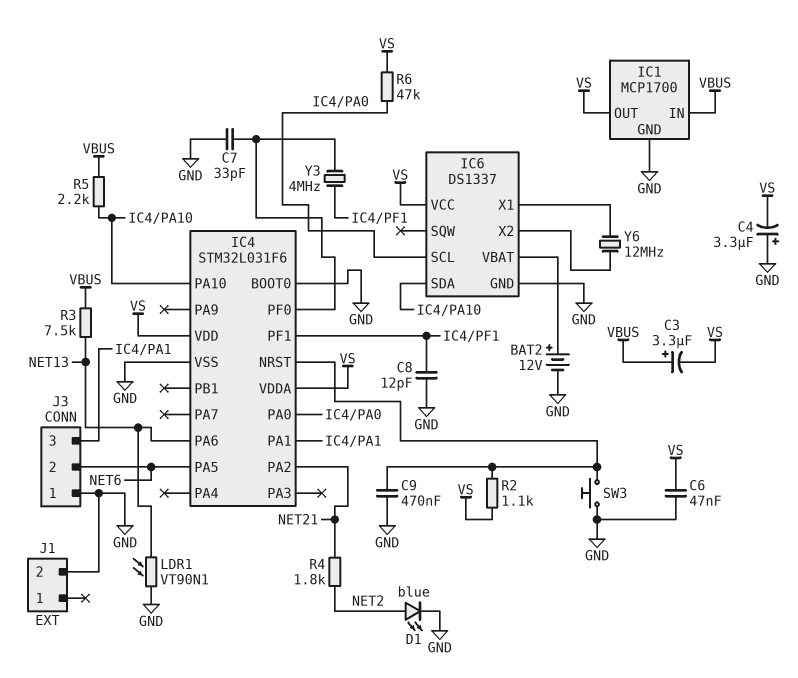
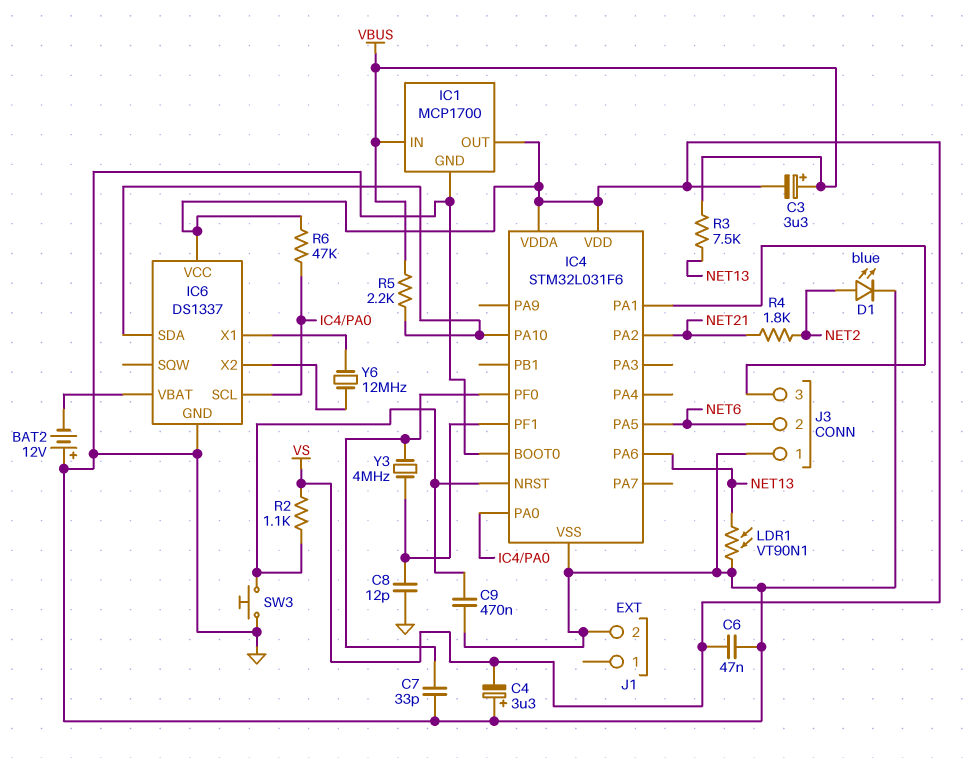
BAT2: 12V (plus IC6/VBAT, minus GND) -> 12V (plus GND, minus IC6/VBAT)

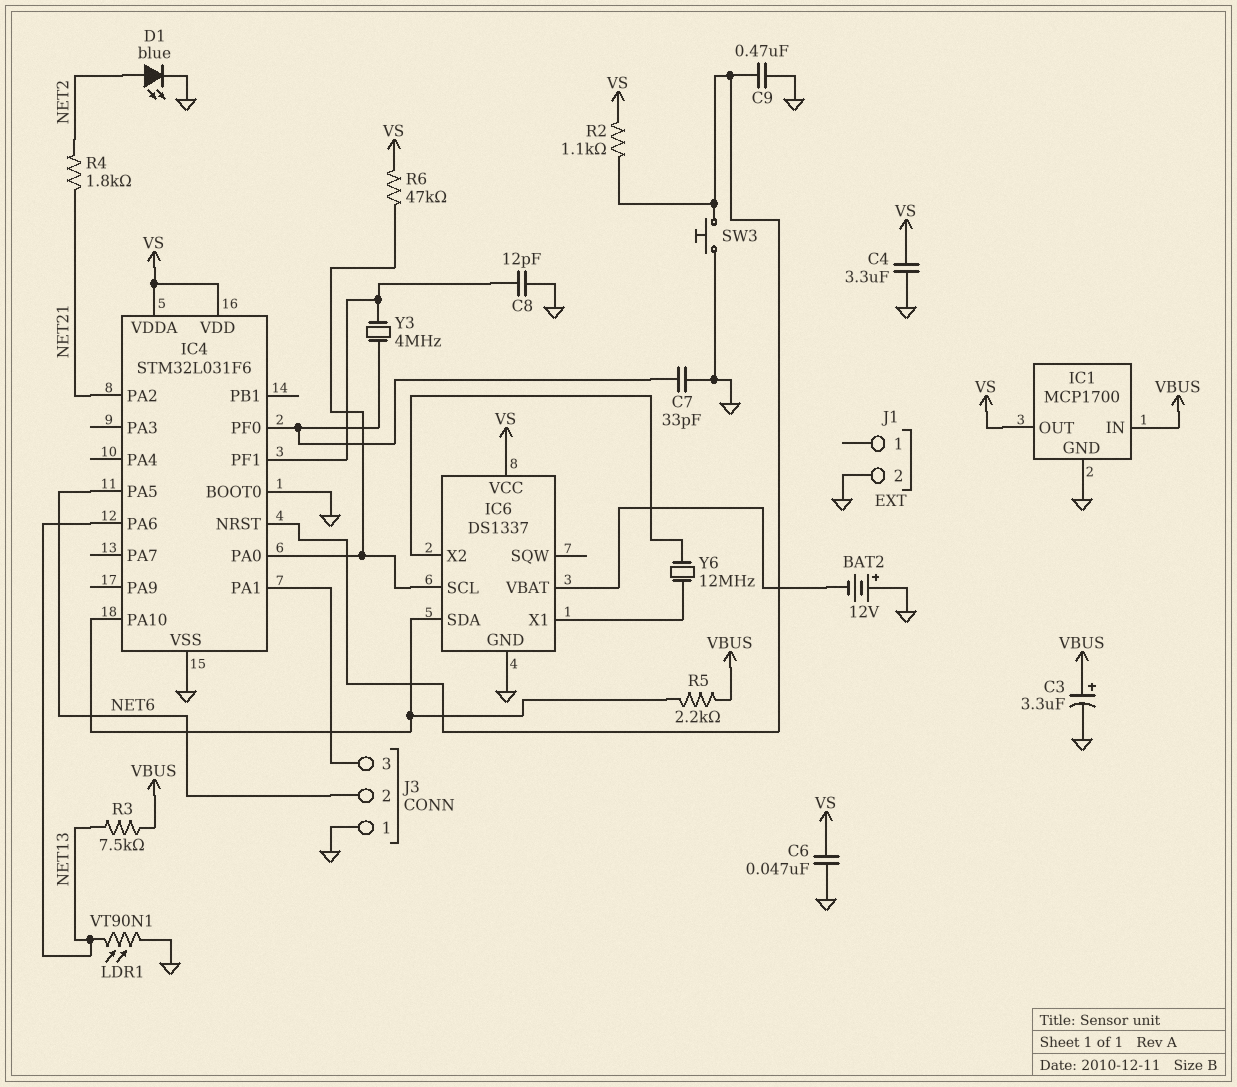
C3: 3.3uF (plus VBUS, minus VS) -> 3.3uF (plus VBUS, minus GND)
C4: 3.3uF (plus GND, minus VS) -> 3.3uF (GND, VS)

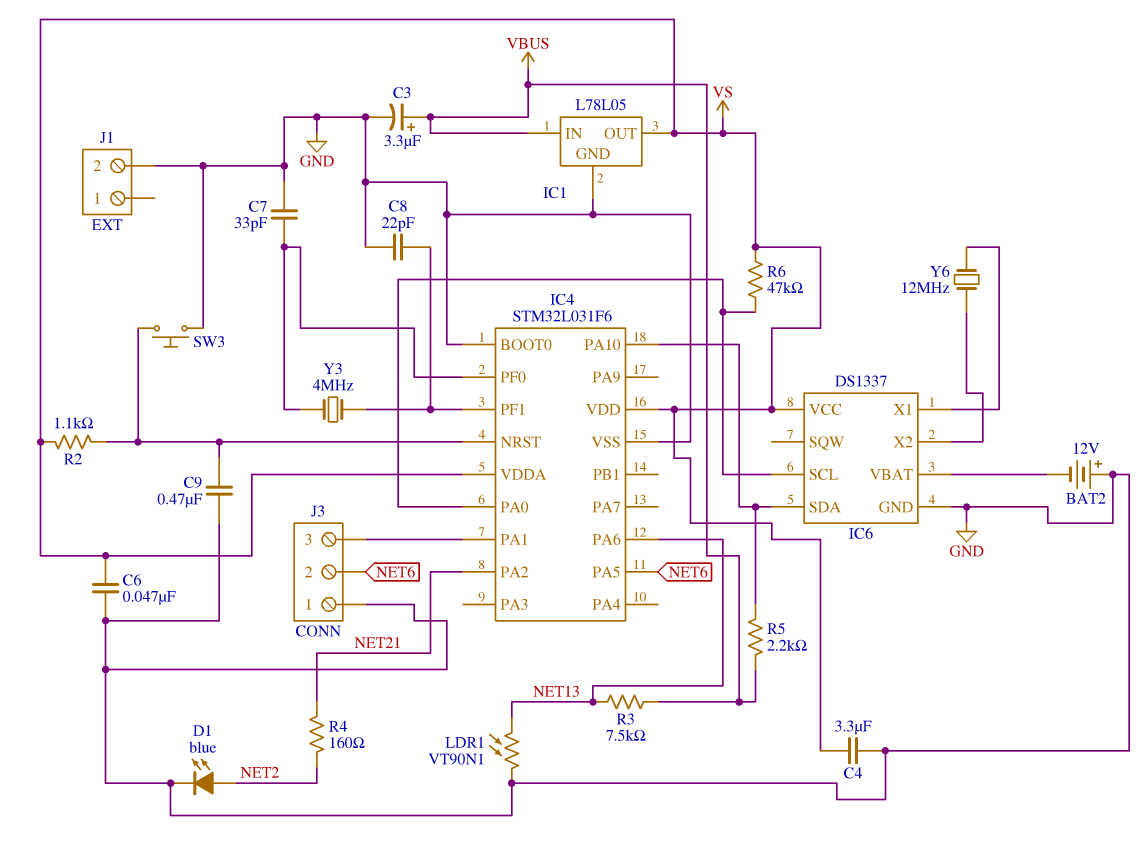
C8: 12pF (GND, IC4/PF1) -> 22pF (GND, IC4/PF1)
IC1: MCP1700 -> L78L05
R4: 1.8k (NET2, NET21) -> 160 (NET2, NET21)

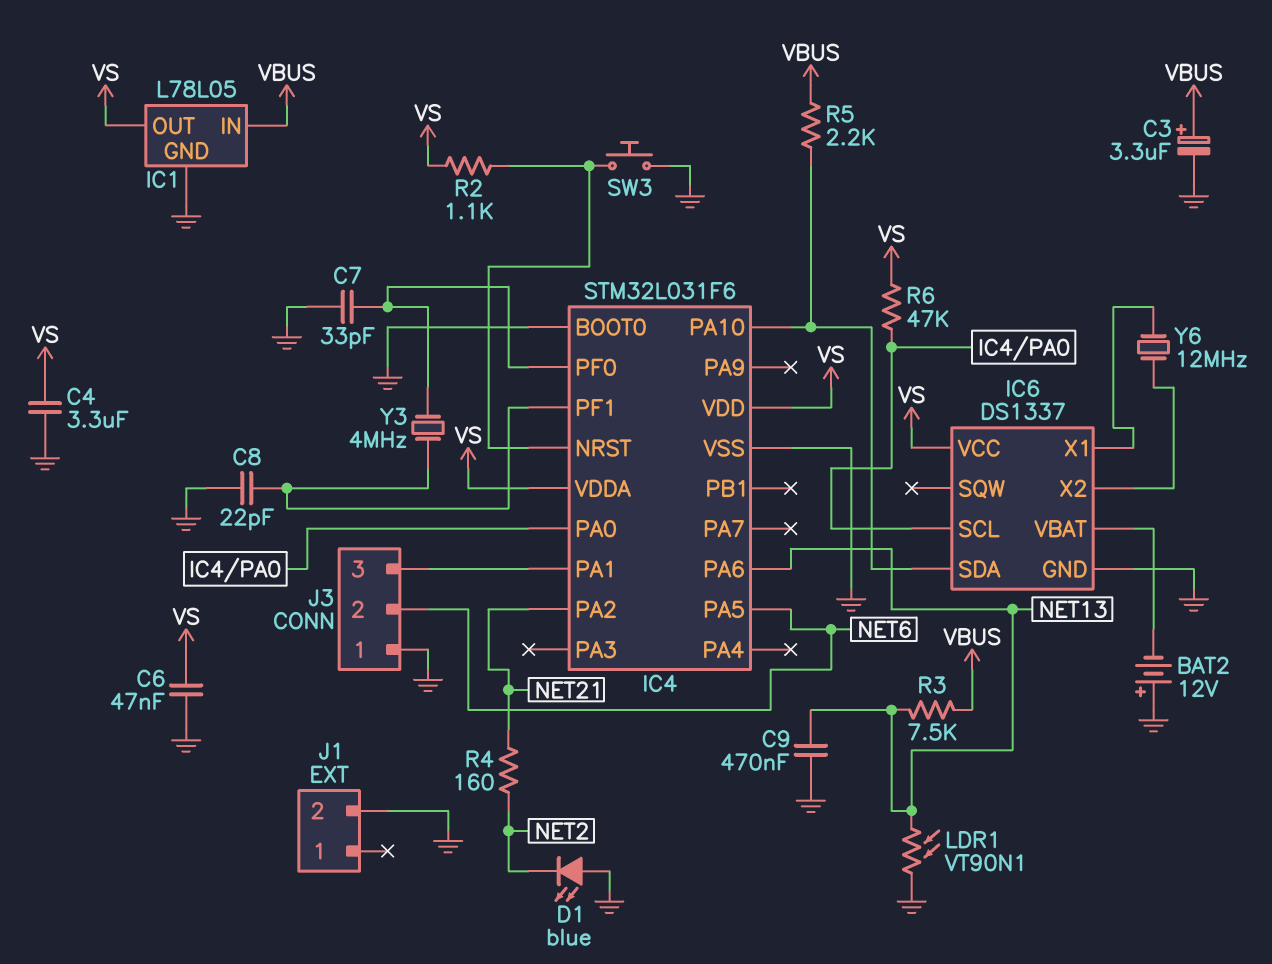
C9: 470nF (GND, IC4/NRST) -> 470nF (GND, NET13)
D1: LED blue (A NET2, K GND) -> LED blue (A GND, K NET2)

